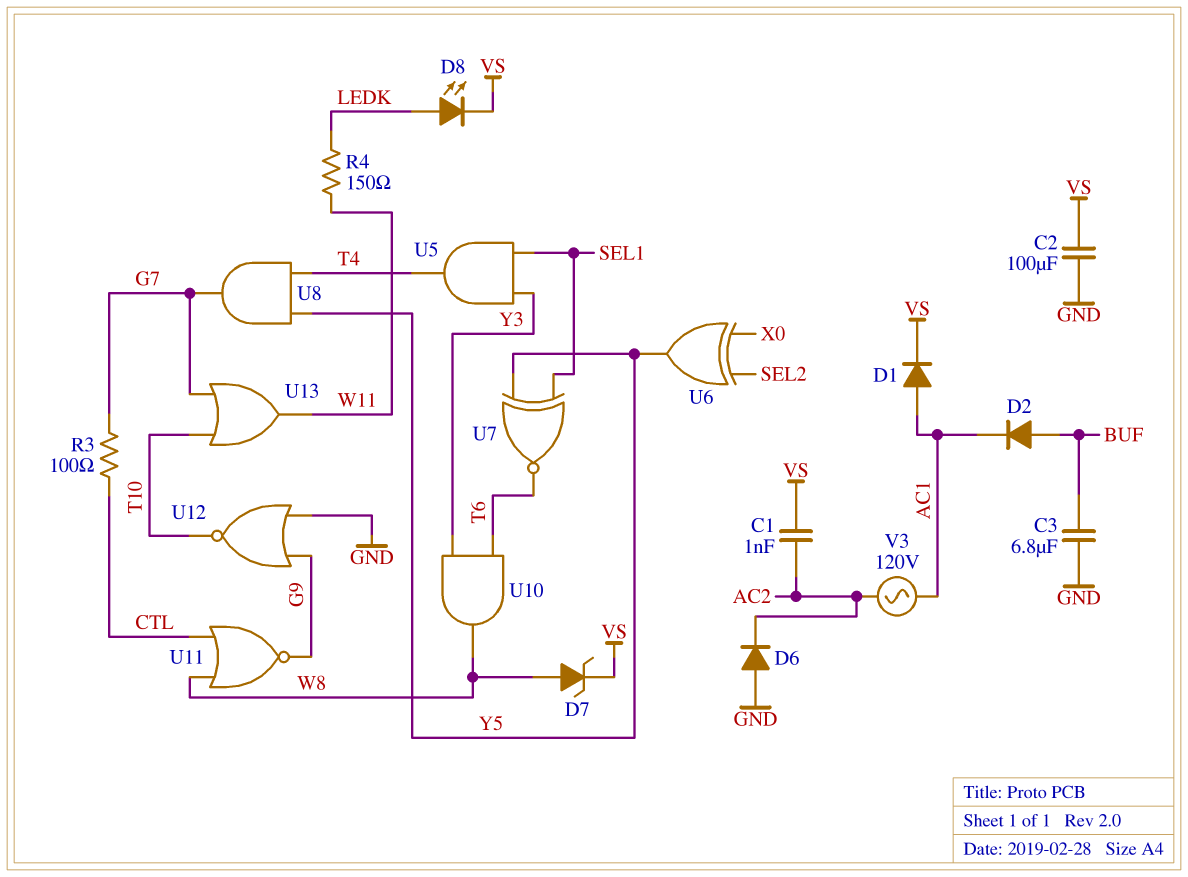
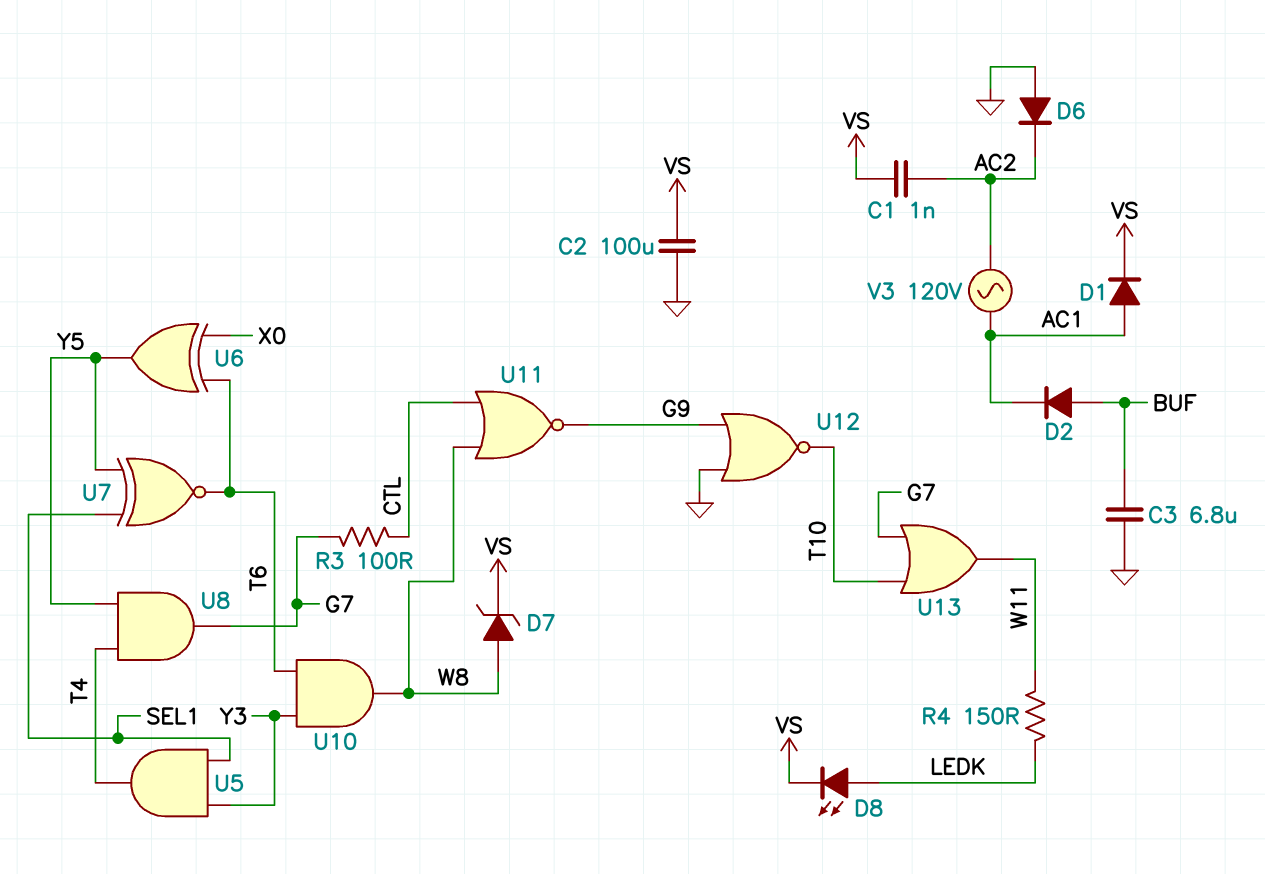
U6: XOR (in SEL2, in X0, out Y5) -> XOR (in T6, in X0, out Y5)

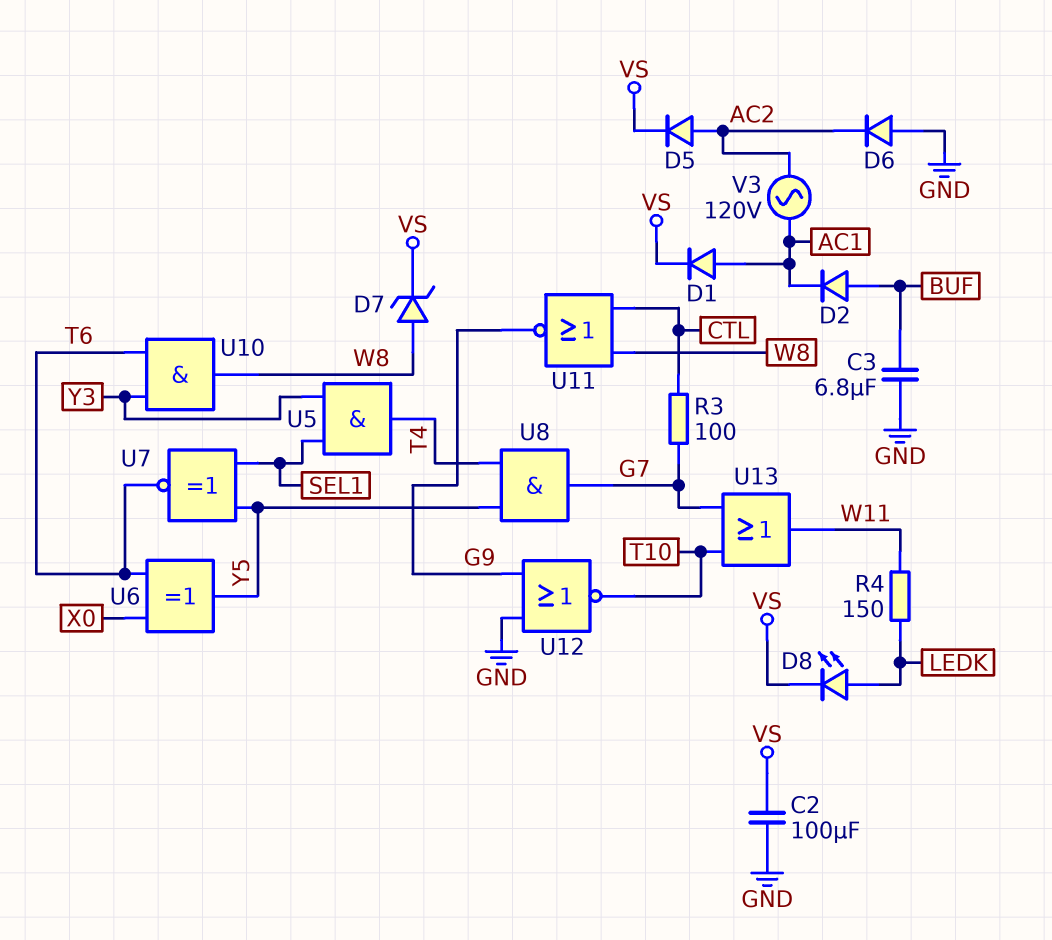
C1: 1nF (AC2, VS) -> none
D5: none -> diode (A AC2, K VS)

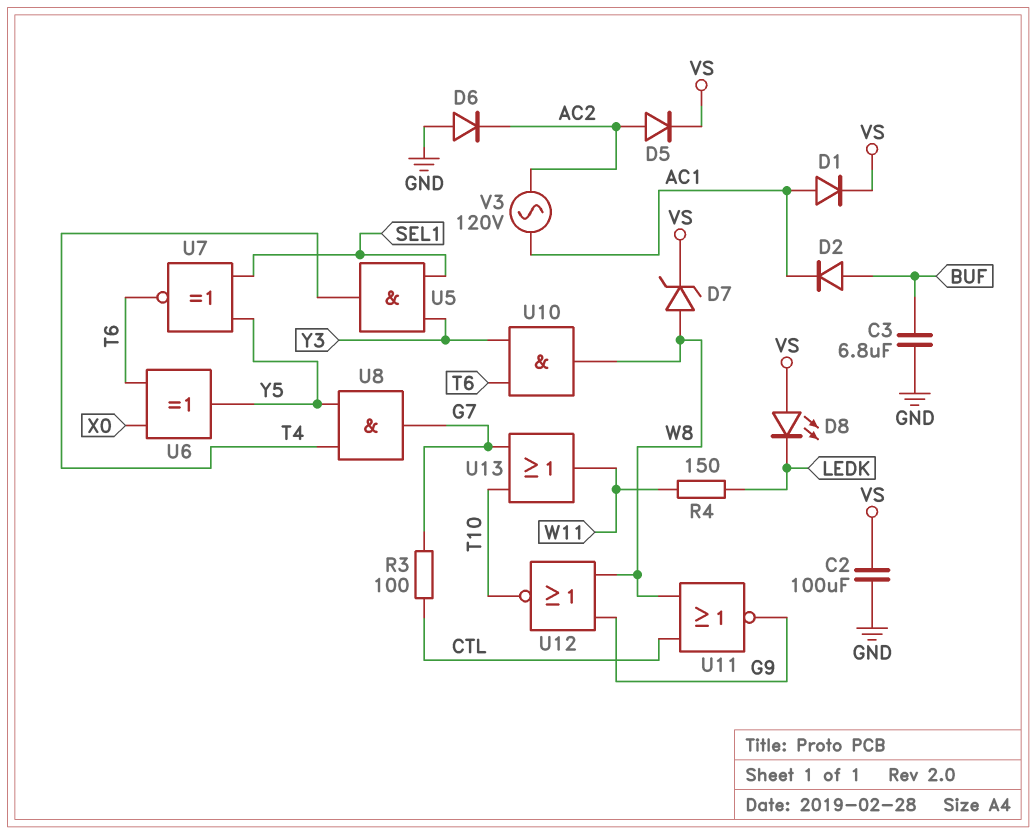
D8: LED (A LEDK, K VS) -> LED (A VS, K LEDK)
U12: NOR (in G9, in GND, out T10) -> NOR (in G9, in W8, out T10)

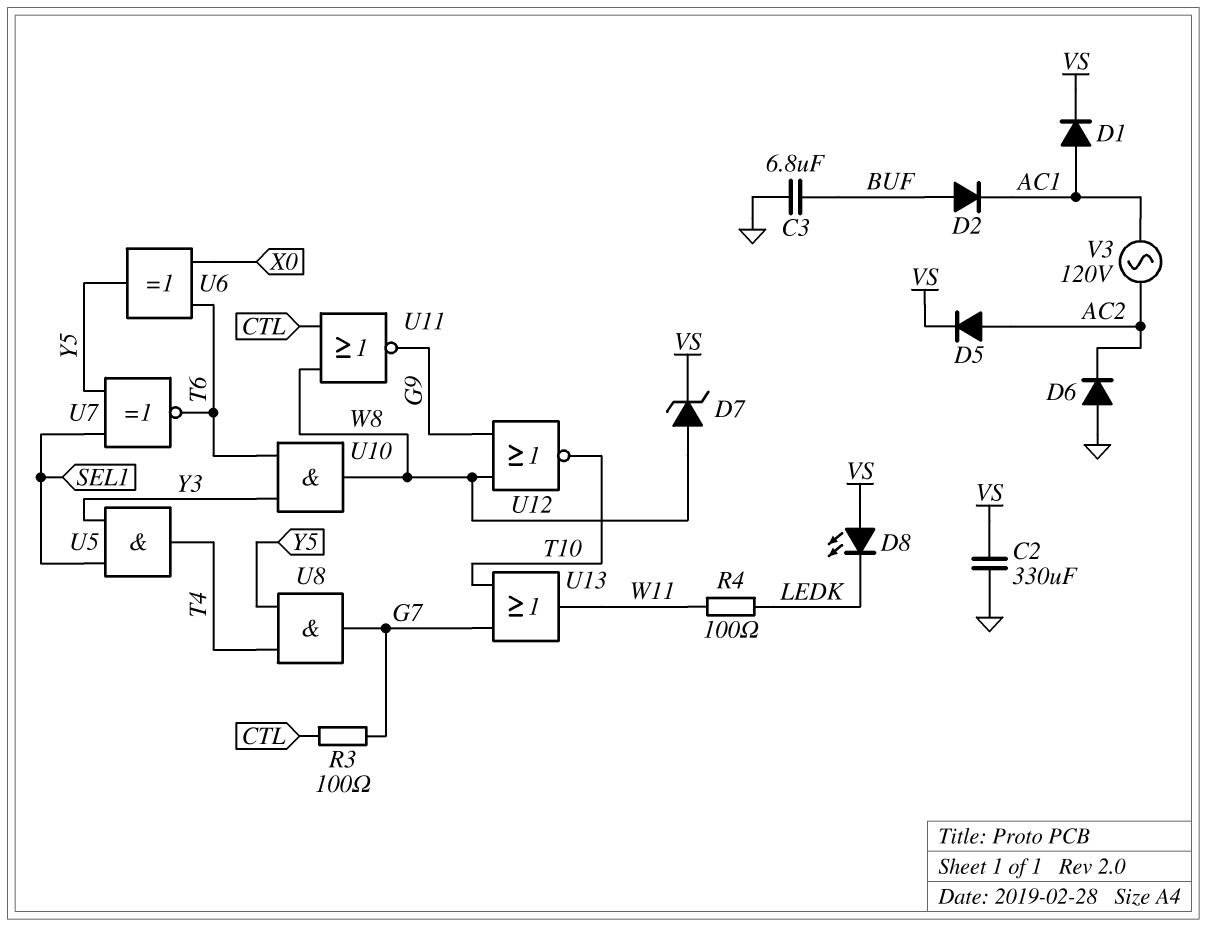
C2: 100uF (GND, VS) -> 330uF (GND, VS)
R4: 150 (LEDK, W11) -> 100 (LEDK, W11)

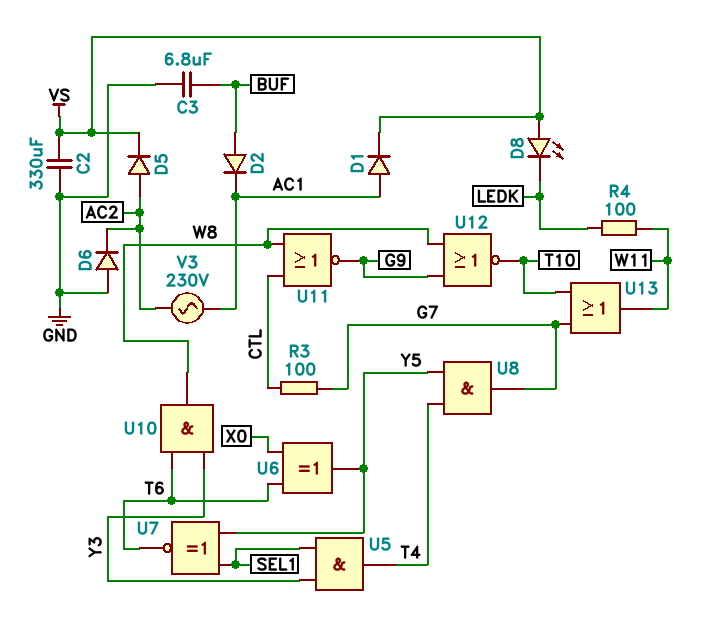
D7: zener (A W8, K VS) -> none
V3: AC 120V (AC1, AC2) -> AC 230V (AC1, AC2)

